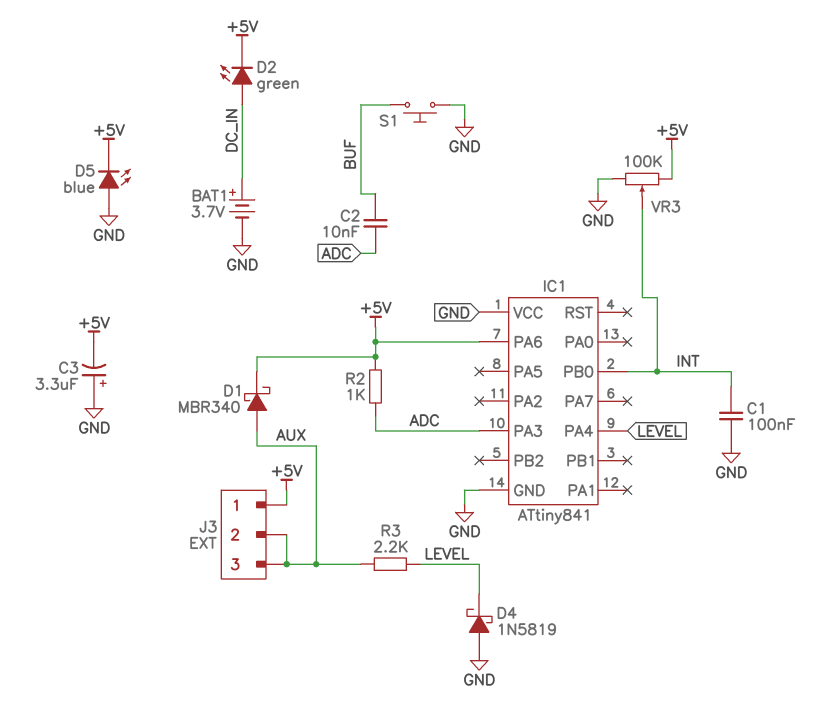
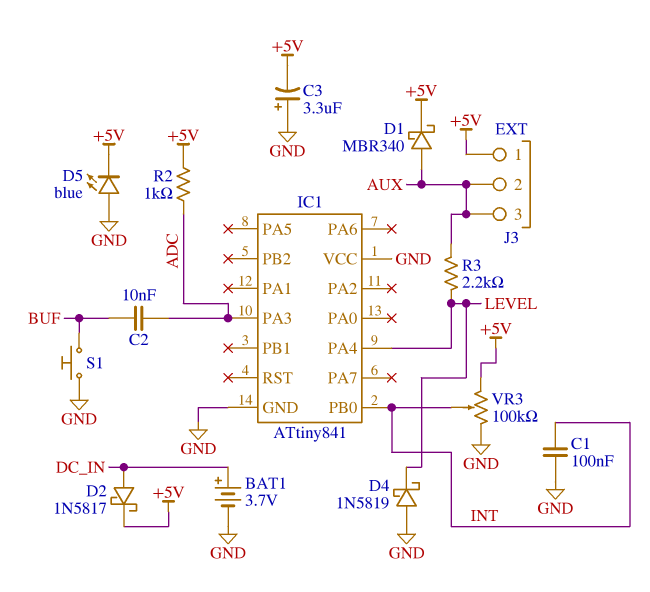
D2: LED green (A DC_IN, K +5V) -> schottky 1N5817 (A DC_IN, K +5V)
IC1 pin PA6: +5V -> none

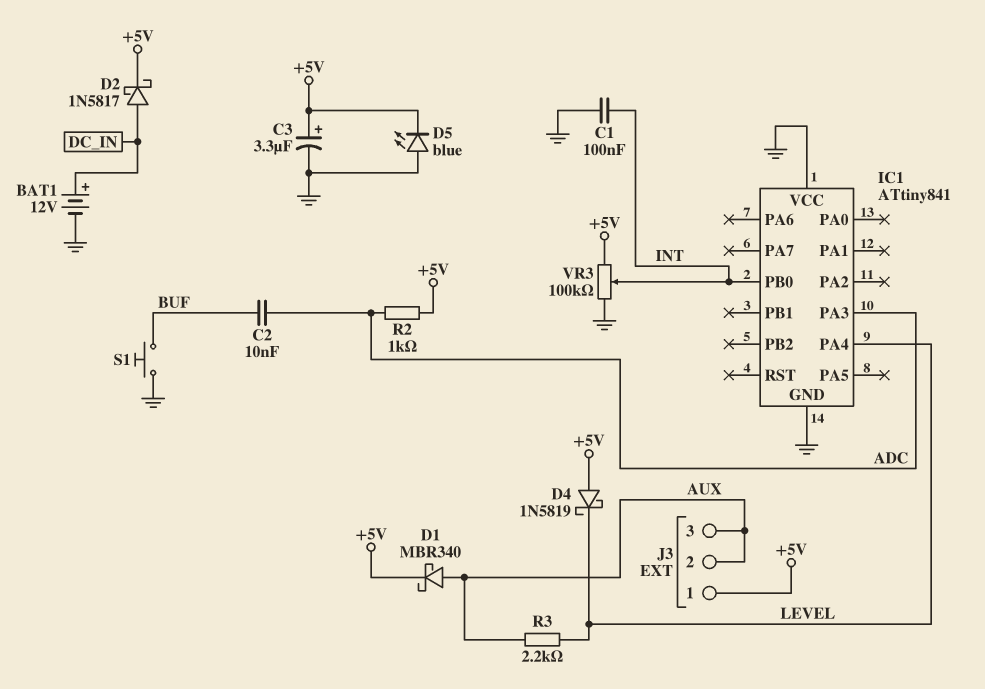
BAT1: 3.7V (plus DC_IN, minus GND) -> 12V (plus DC_IN, minus GND)
C3: 3.3uF (plus GND, minus +5V) -> 3.3uF (plus +5V, minus GND)
D4: schottky 1N5819 (A GND, K LEVEL) -> schottky 1N5819 (A +5V, K LEVEL)

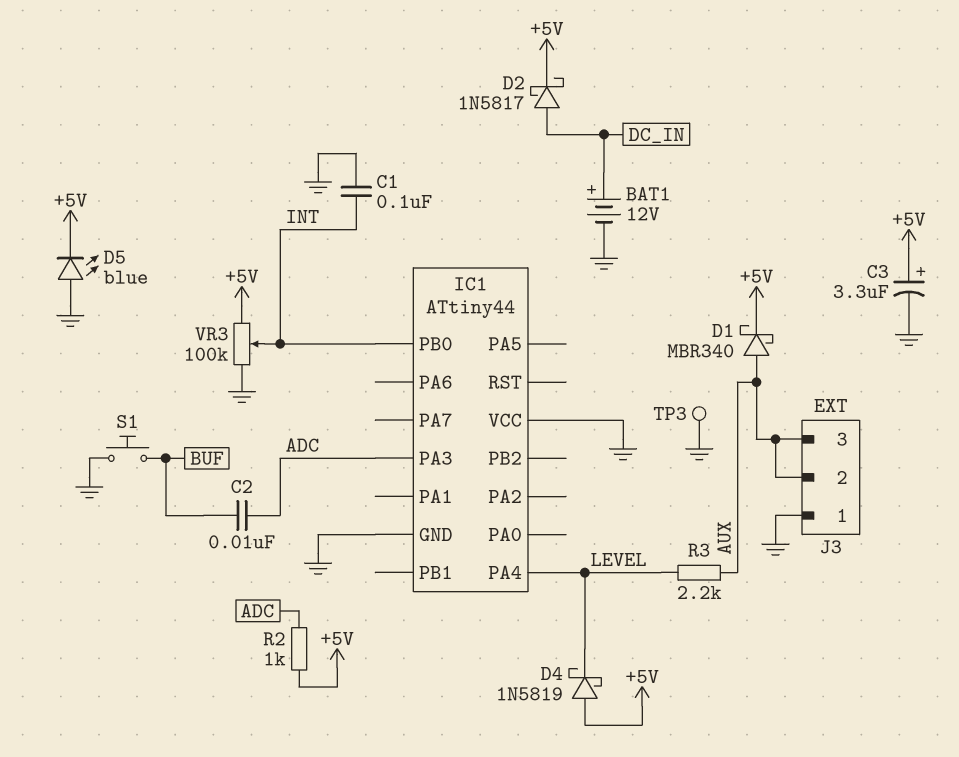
IC1: ATtiny841 -> ATtiny44
J3 pin 1: +5V -> GND
TP3: none -> test point (GND)

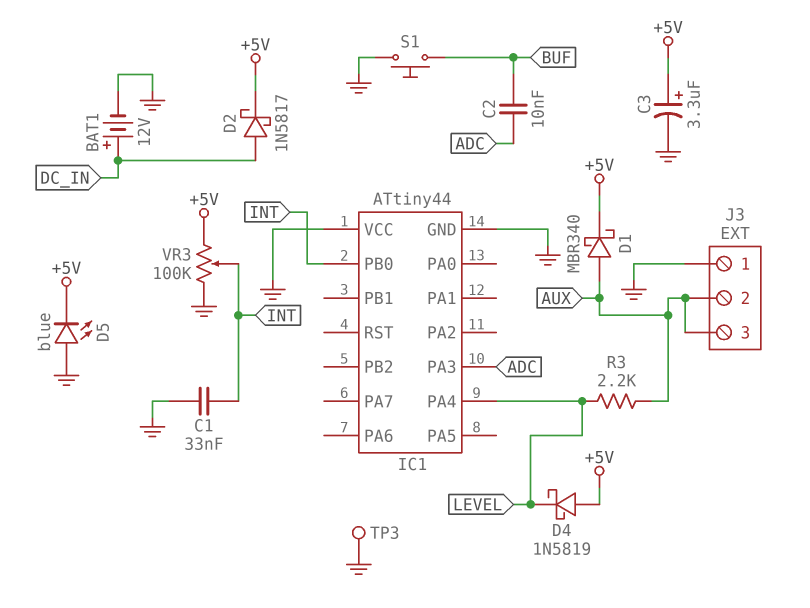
C1: 100nF (GND, INT) -> 33nF (GND, INT)
R2: 1k (+5V, ADC) -> none

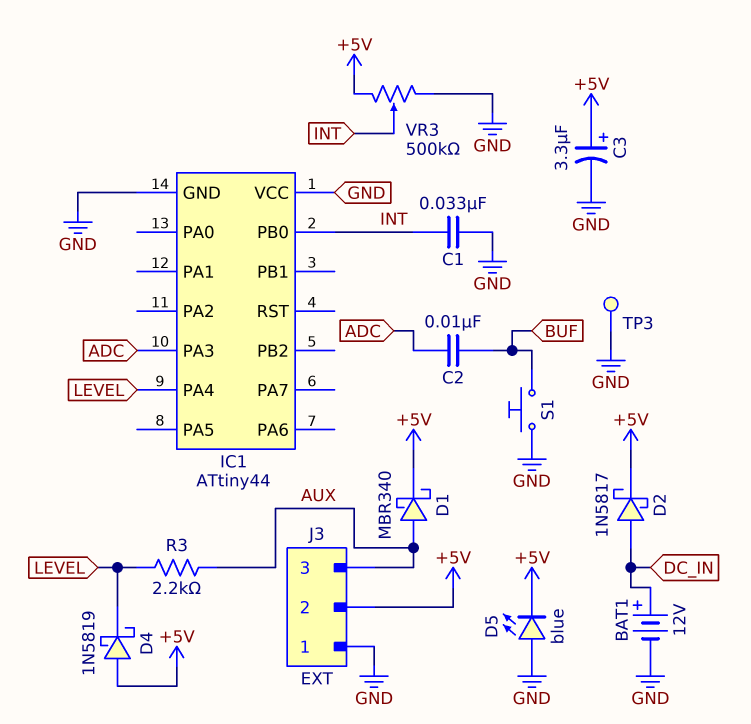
J3 pin 2: AUX -> +5V
VR3: 100k (+5V, GND, wiper INT) -> 500k (+5V, GND, wiper INT)

